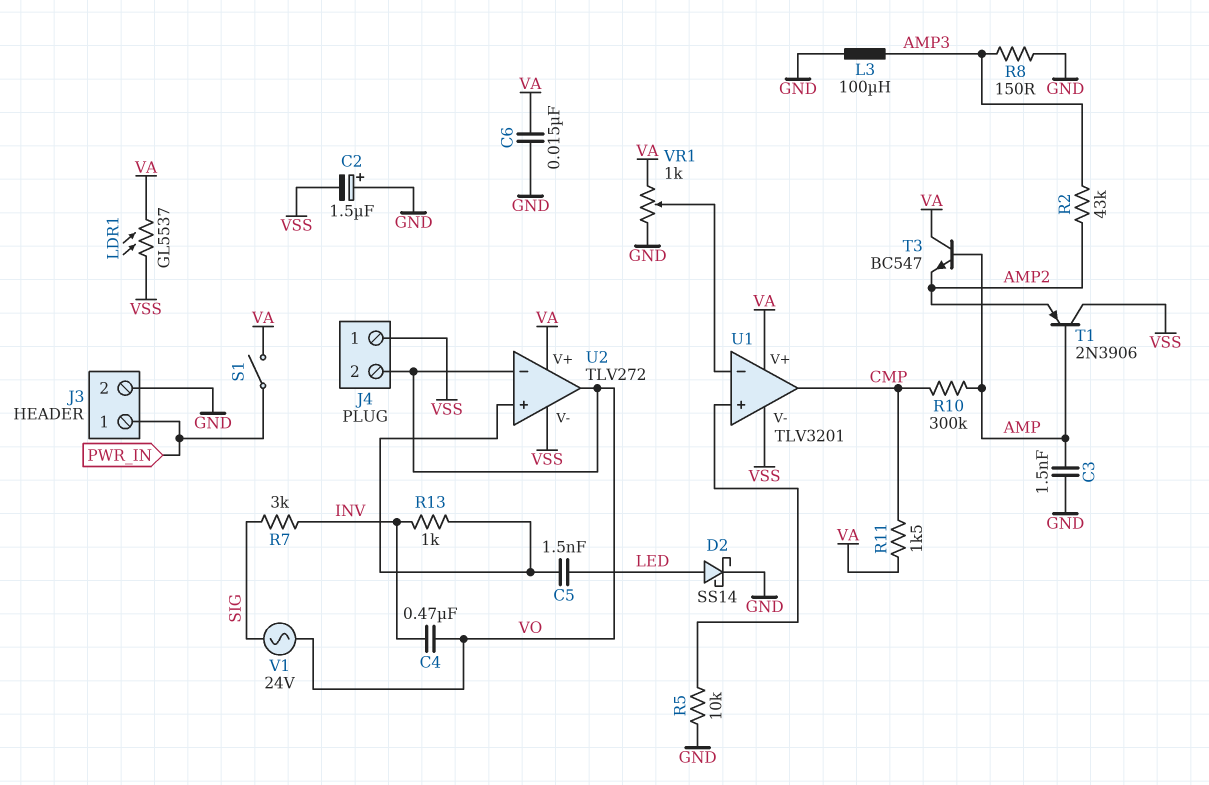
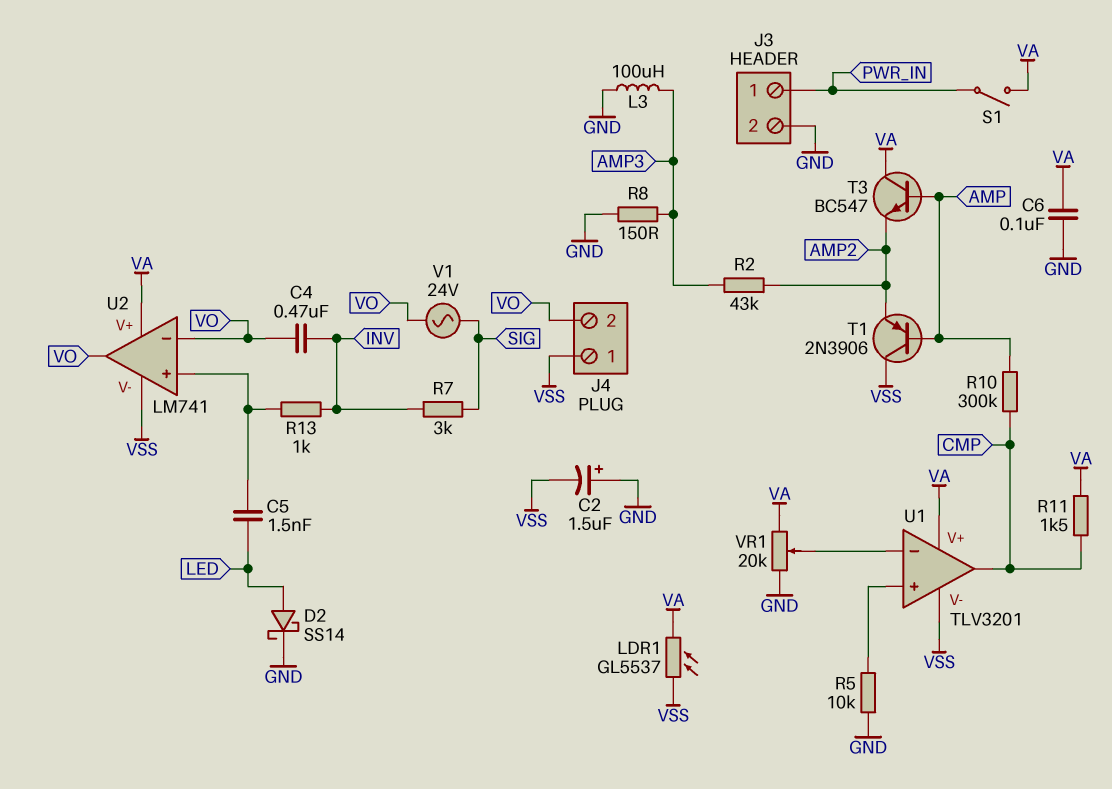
C3: 1.5nF (AMP, GND) -> none
C6: 15nF (GND, VA) -> 100nF (GND, VA)
U2: TLV272 -> LM741
VR1: 1k (GND, VA, wiper U1/in-) -> 20k (GND, VA, wiper U1/in-)

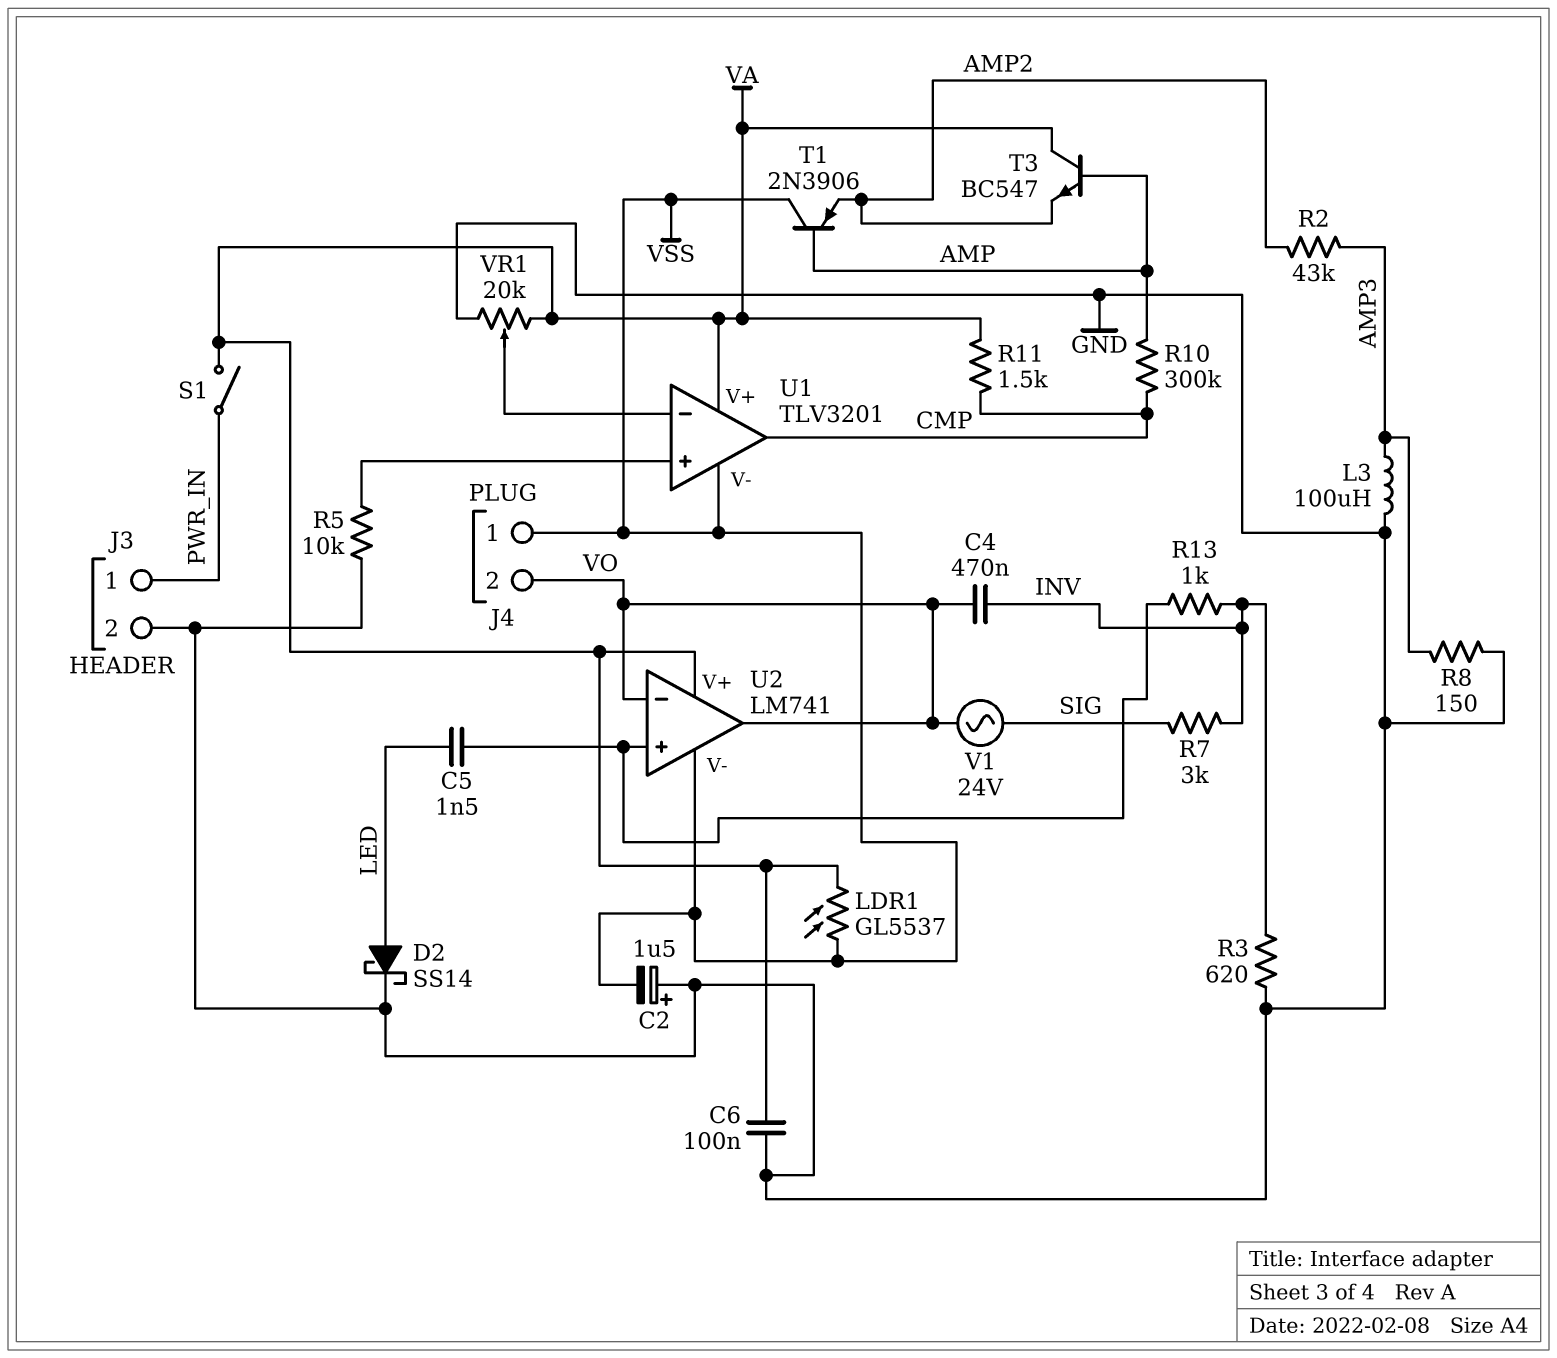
R3: none -> 620 (GND, INV)

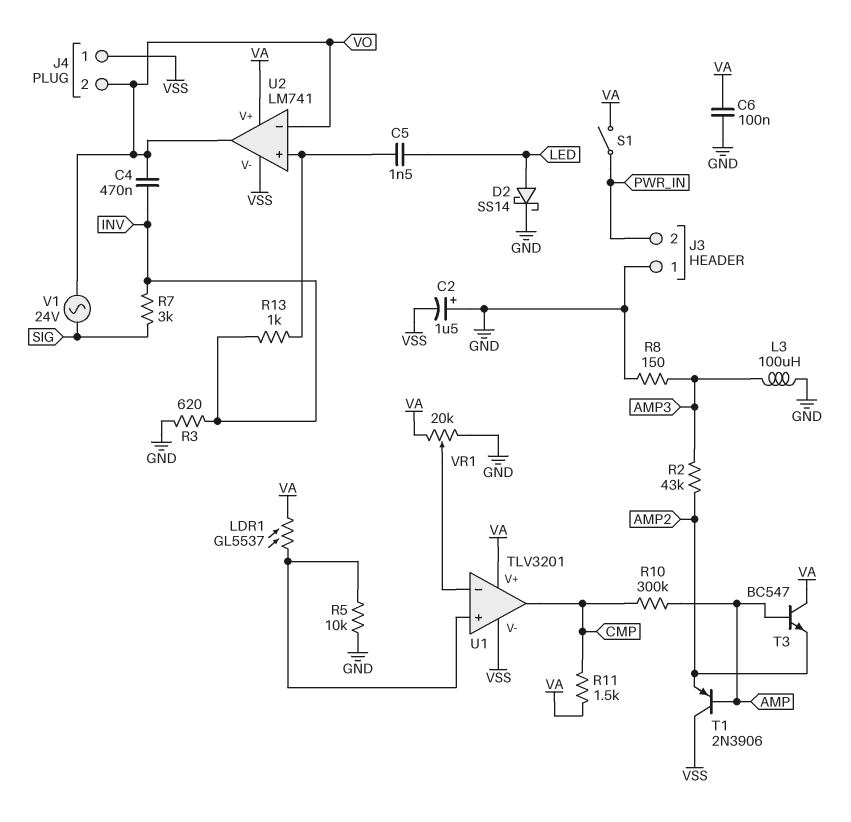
J3 pin 1: PWR_IN -> GND
J3 pin 2: GND -> PWR_IN
LDR1: GL5537 (VA, VSS) -> GL5537 (U1/in+, VA)

